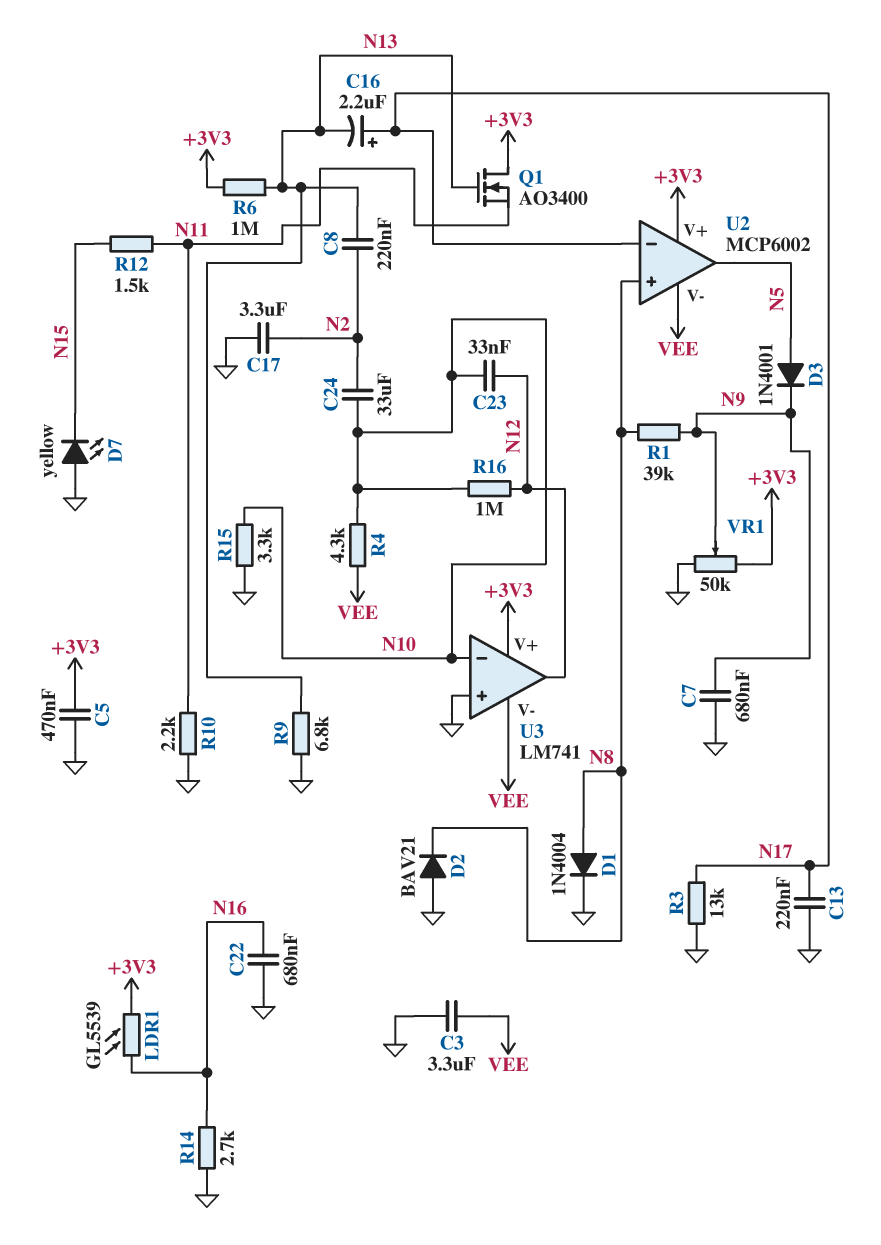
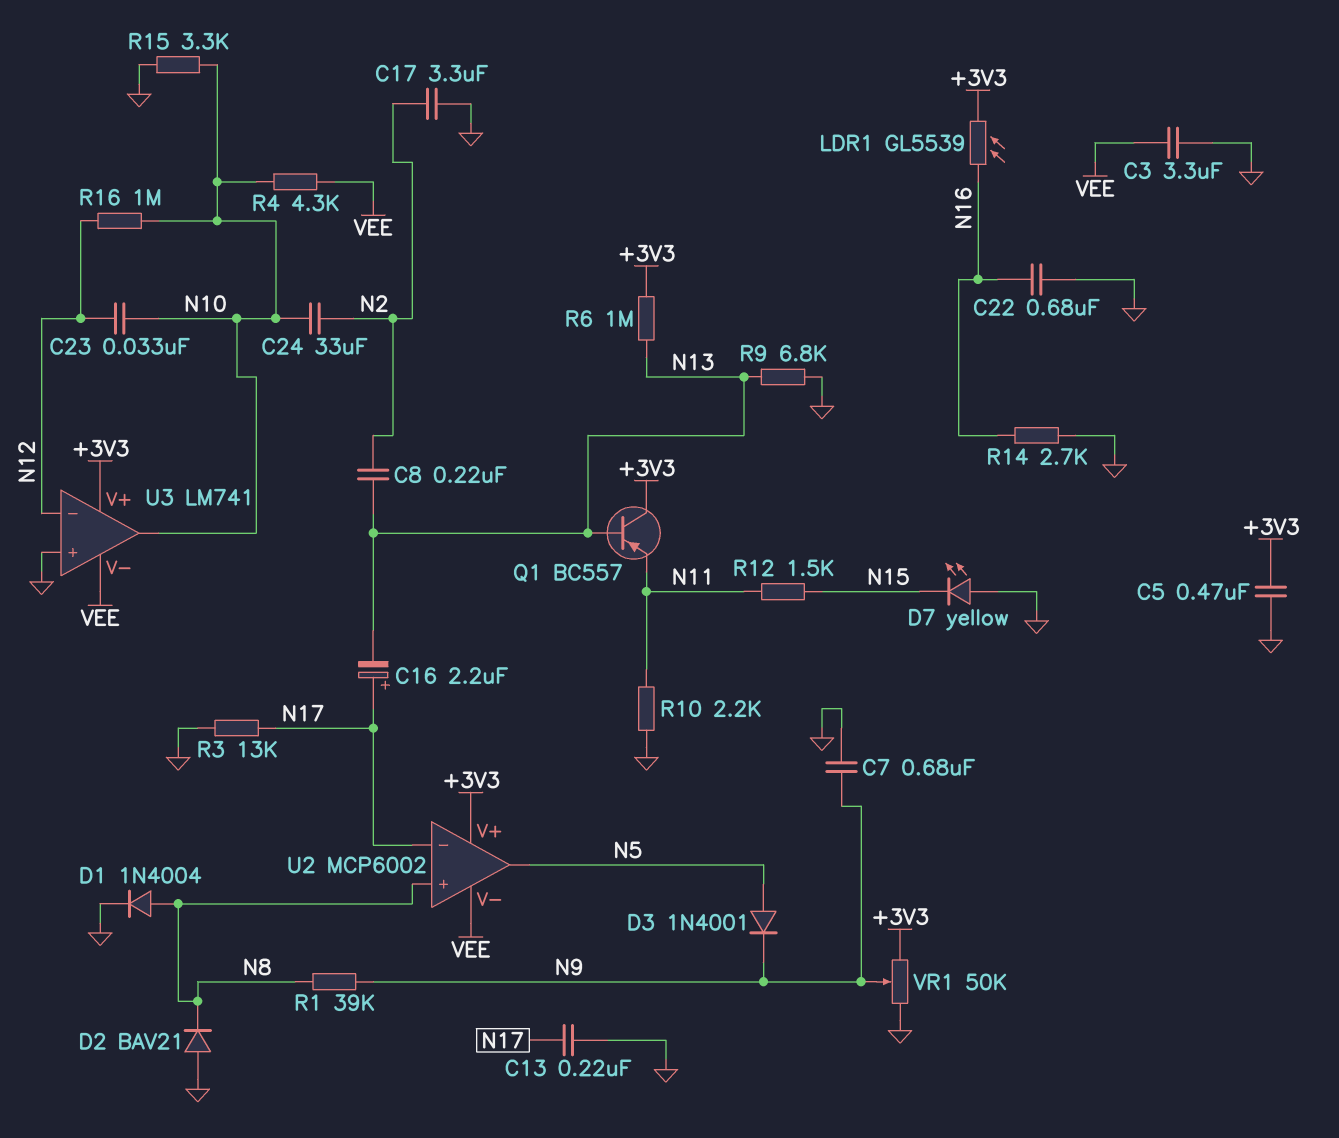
Q1: NMOS AO3400 (G N13, D +3V3, S N11) -> PNP BC557 (B N13, C +3V3, E N11)
U3 pin in-: N10 -> N12
U3 pin out: N12 -> N10

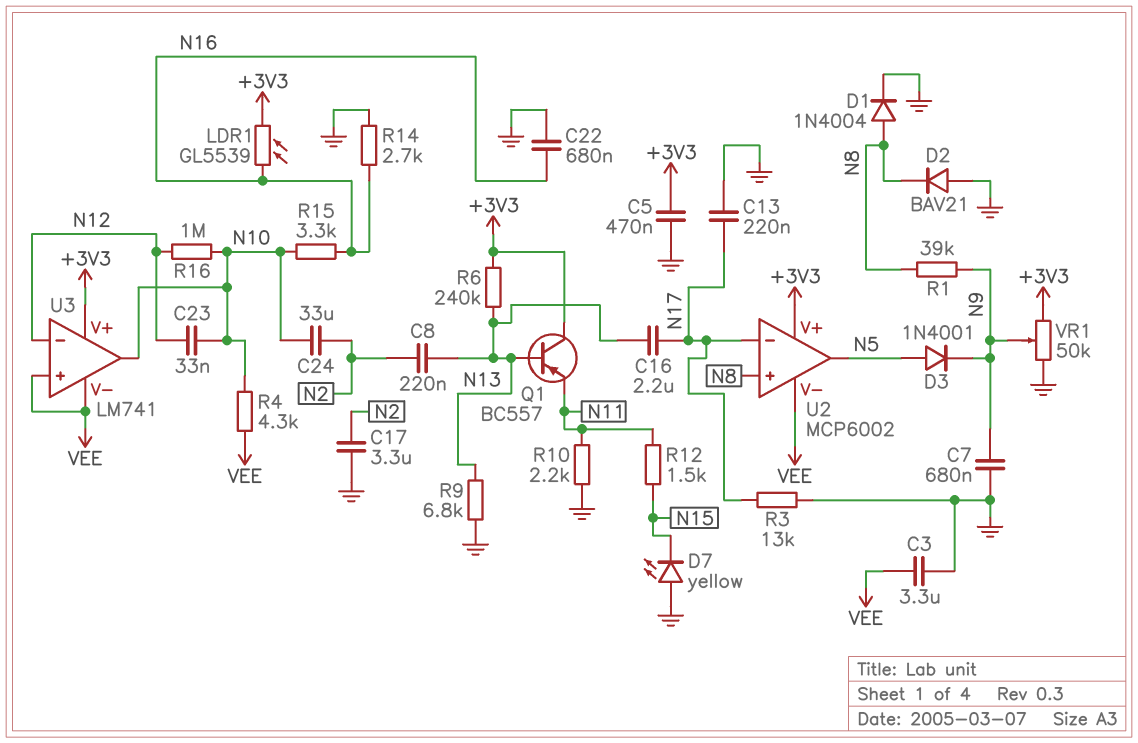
C16: 2.2uF (plus N17, minus N13) -> 2.2uF (N13, N17)
R6: 1M (+3V3, N13) -> 240k (+3V3, N13)
R15: 3.3k (GND, N10) -> 3.3k (N10, N16)
U3 pin in+: GND -> VEE

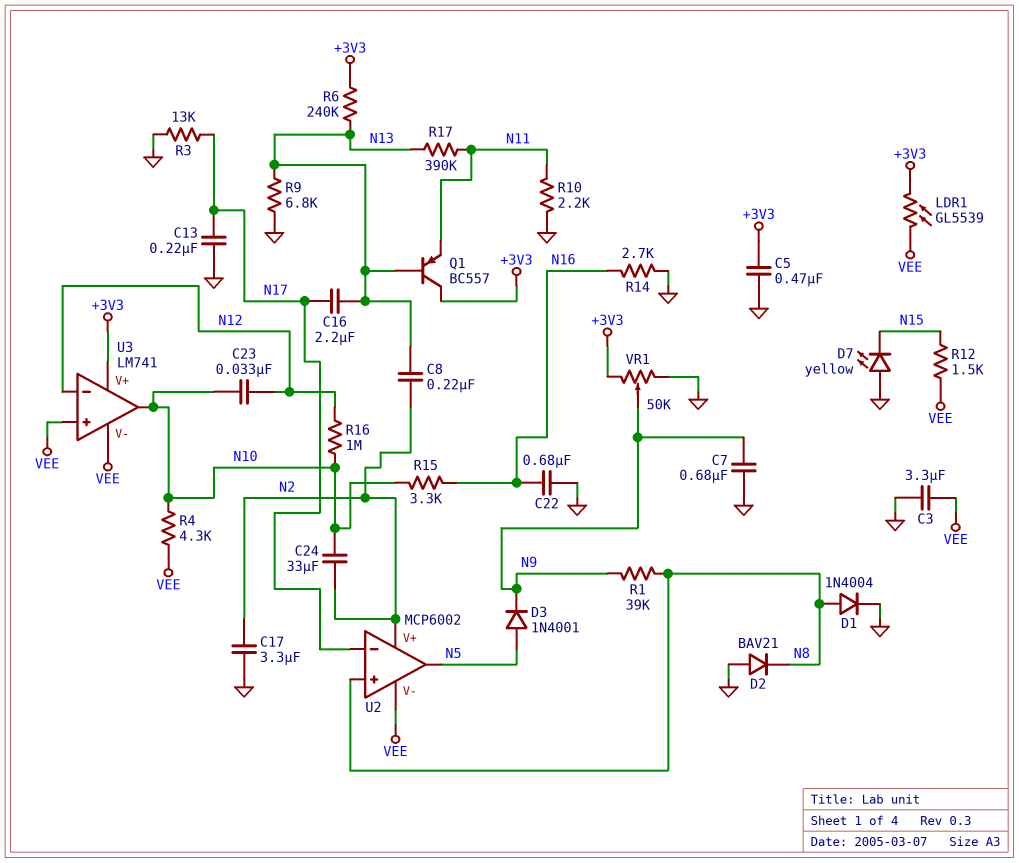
LDR1: GL5539 (+3V3, N16) -> GL5539 (+3V3, VEE)
R12: 1.5k (N11, N15) -> 1.5k (N15, VEE)
R17: none -> 390k (N11, N13)
U2 pin V+: +3V3 -> N2

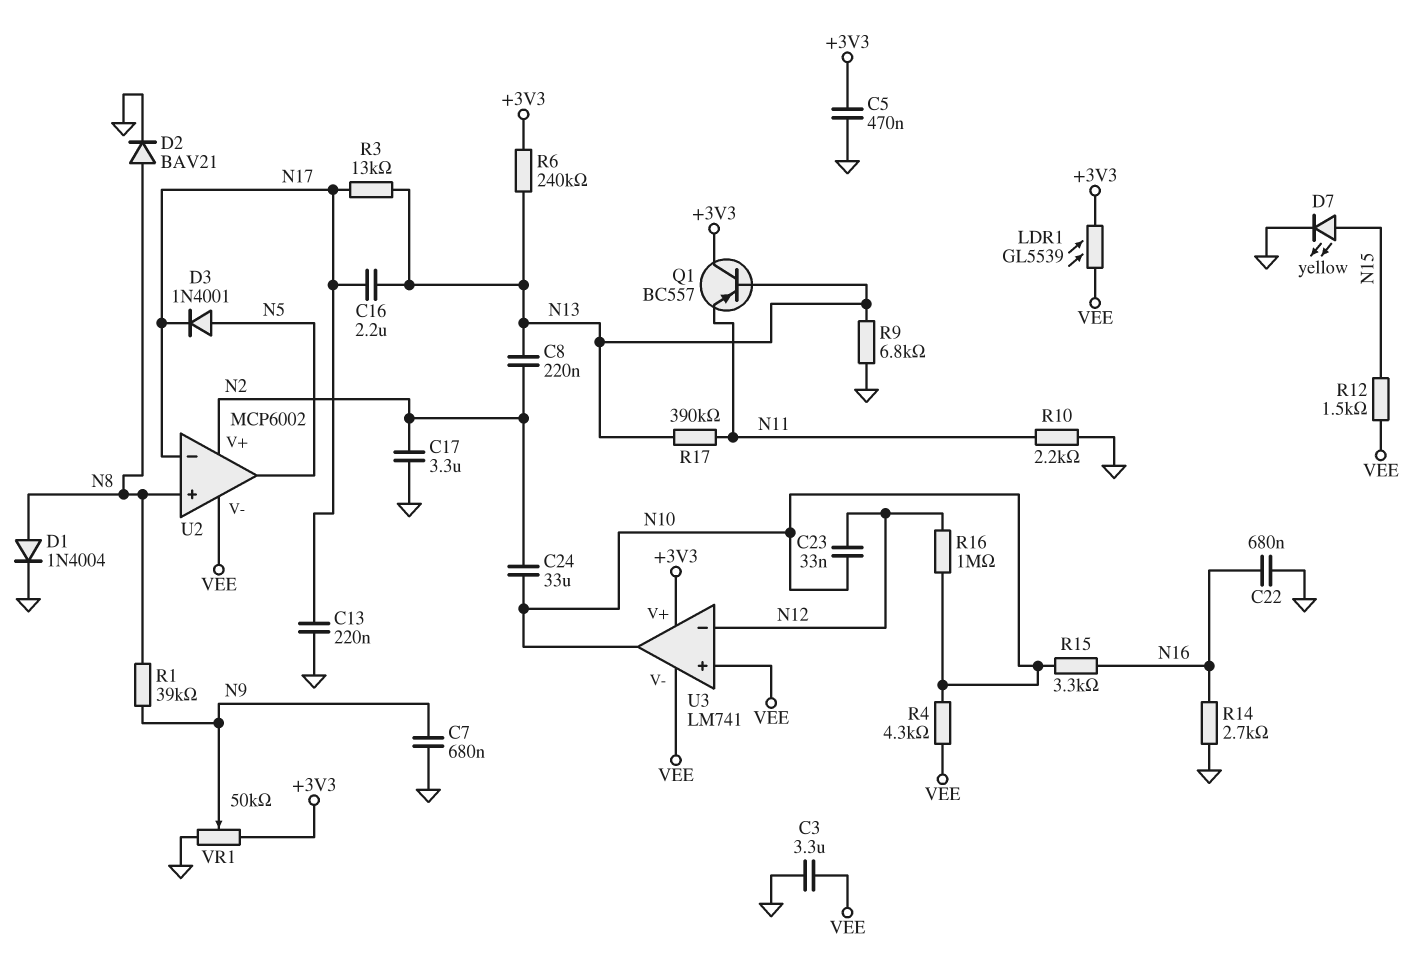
D2: diode BAV21 (A GND, K N8) -> diode BAV21 (A N8, K GND)
D3: diode 1N4001 (A N5, K N9) -> diode 1N4001 (A N5, K N17)
D7: LED yellow (A GND, K N15) -> LED yellow (A N15, K GND)
R3: 13k (GND, N17) -> 13k (N13, N17)

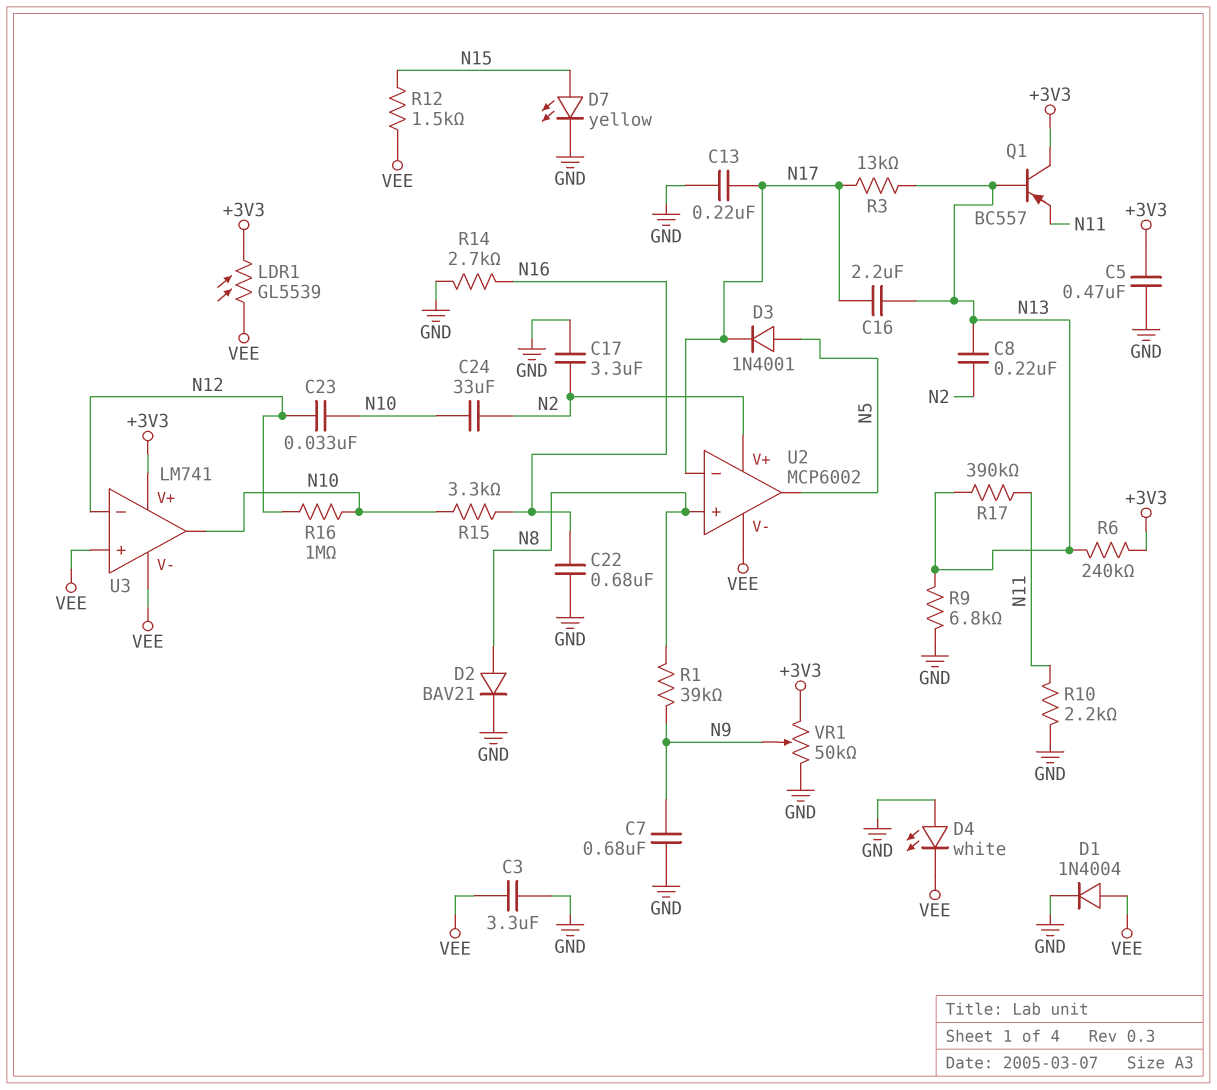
D1: diode 1N4004 (A N8, K GND) -> diode 1N4004 (A VEE, K GND)
D4: none -> LED white (A GND, K VEE)
R4: 4.3k (N10, VEE) -> none

